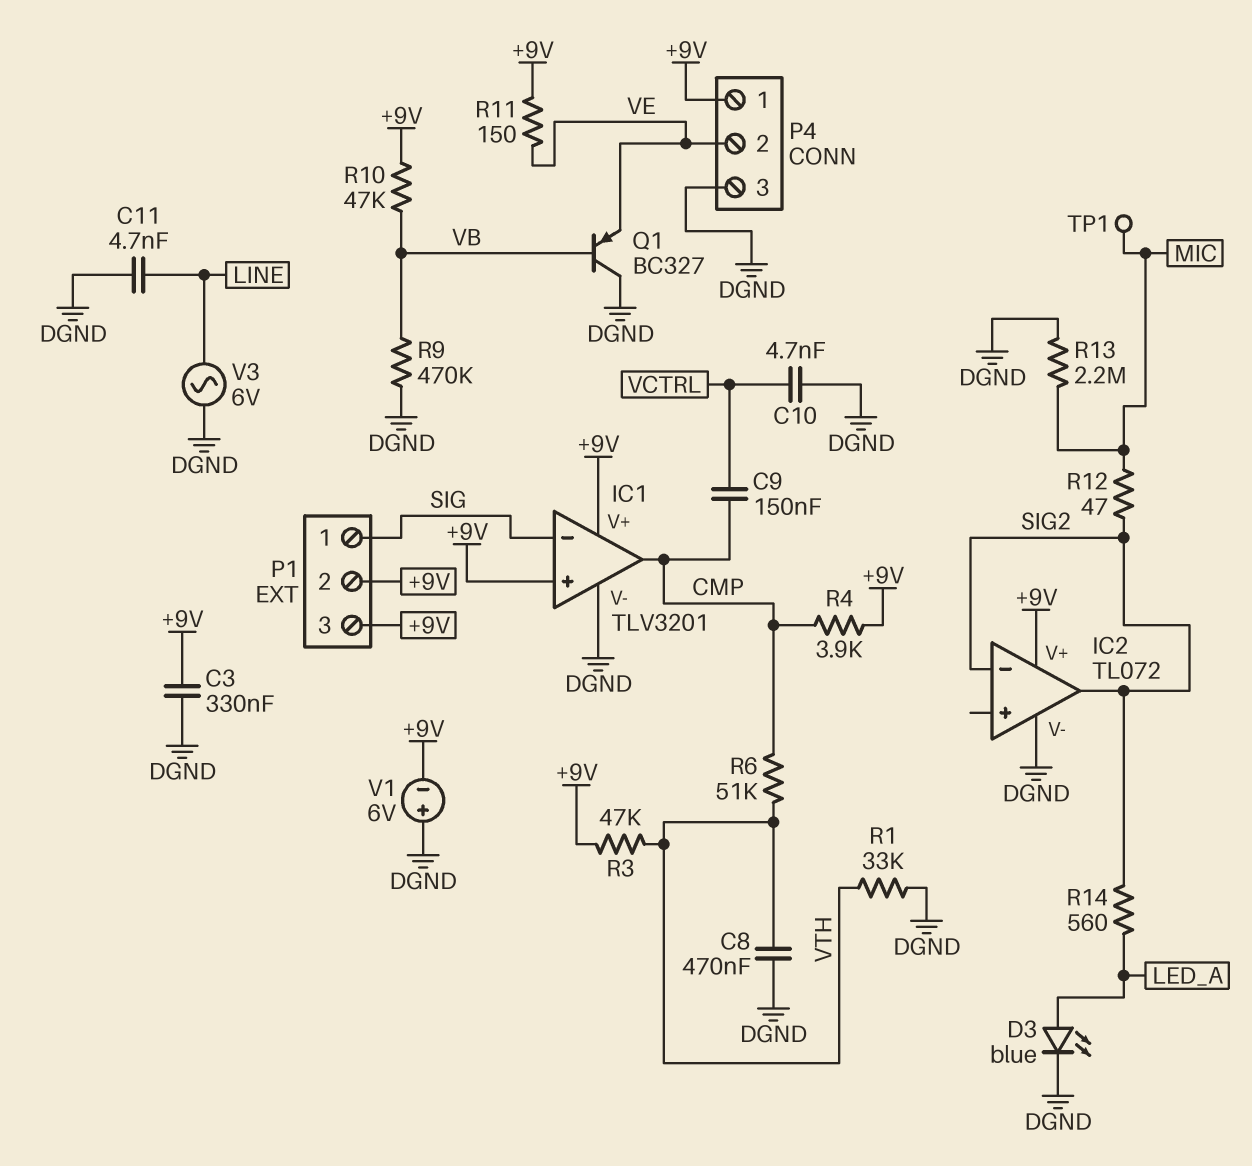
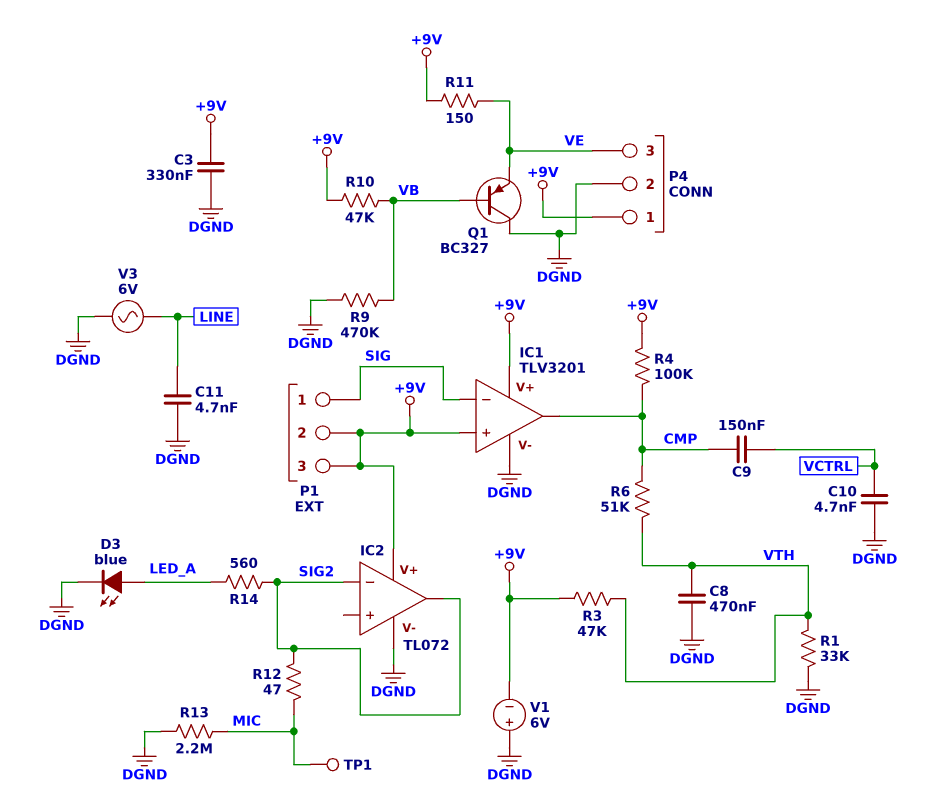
P4 pin 2: VE -> DGND
P4 pin 3: DGND -> VE
R4: 3.9k (+9V, CMP) -> 100k (+9V, CMP)

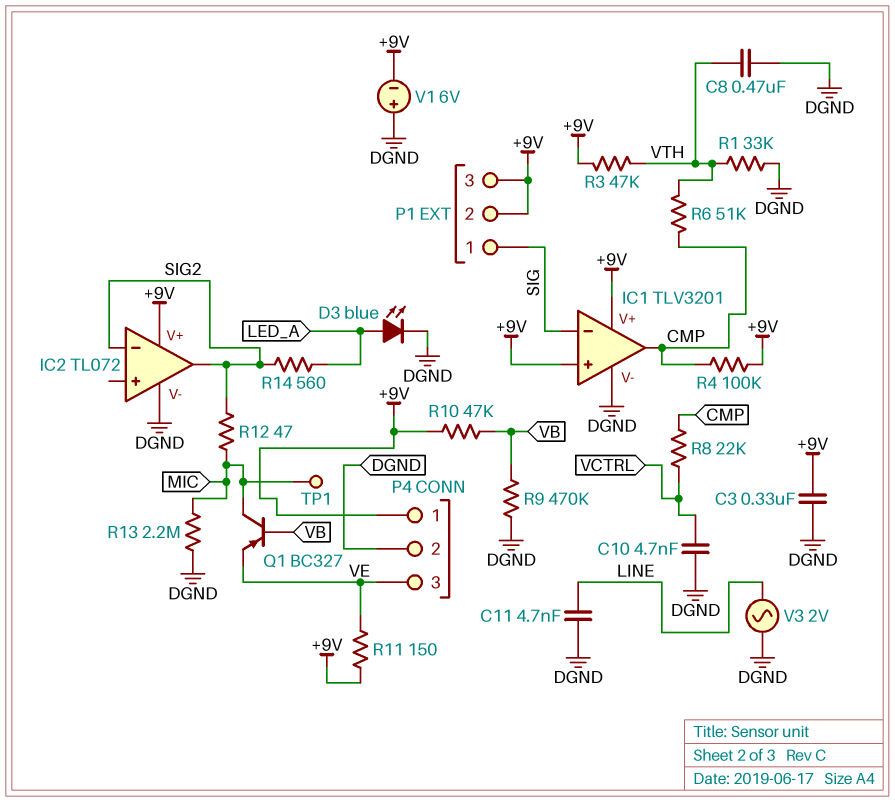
C9: 150nF (CMP, VCTRL) -> none
Q1: PNP BC327 (B VB, C DGND, E VE) -> PNP BC327 (B VB, C MIC, E VE)
R8: none -> 22k (CMP, VCTRL)
V3: AC 6V (DGND, LINE) -> AC 2V (DGND, LINE)

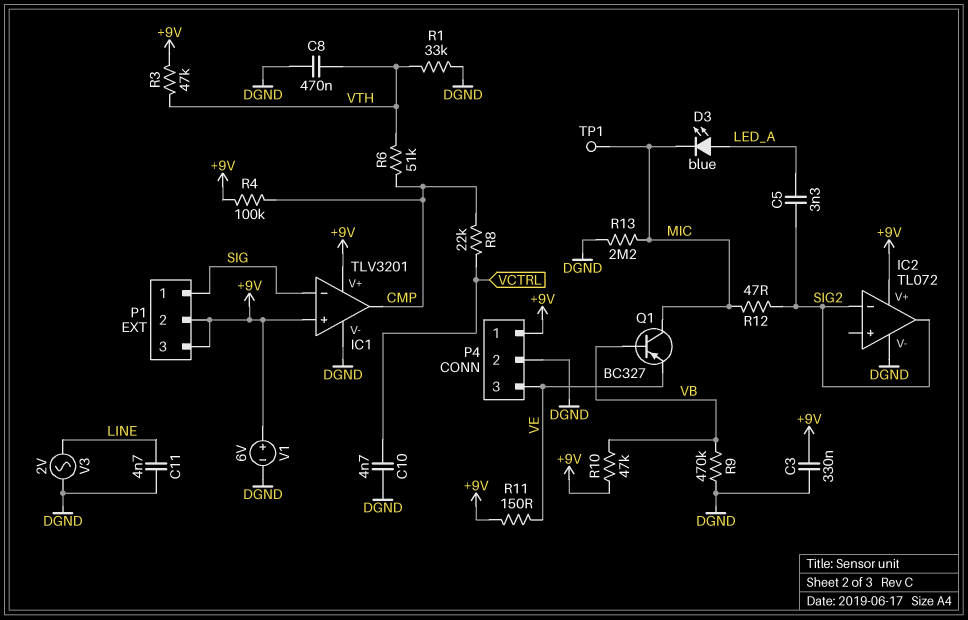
C5: none -> 3.3nF (LED_A, SIG2)
D3: LED blue (A LED_A, K DGND) -> LED blue (A LED_A, K MIC)
R14: 560 (LED_A, SIG2) -> none
V1: 6V (plus DGND, minus +9V) -> 6V (plus +9V, minus DGND)

